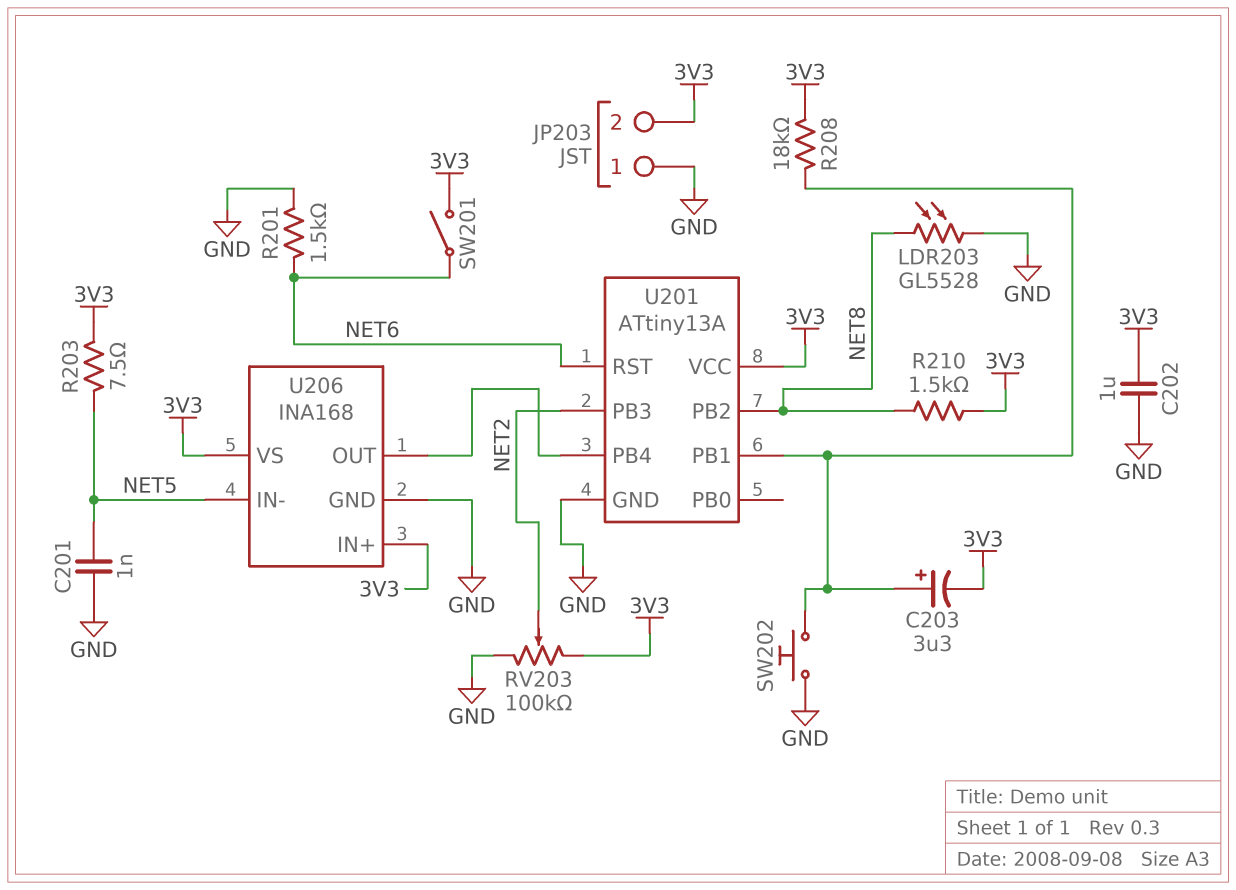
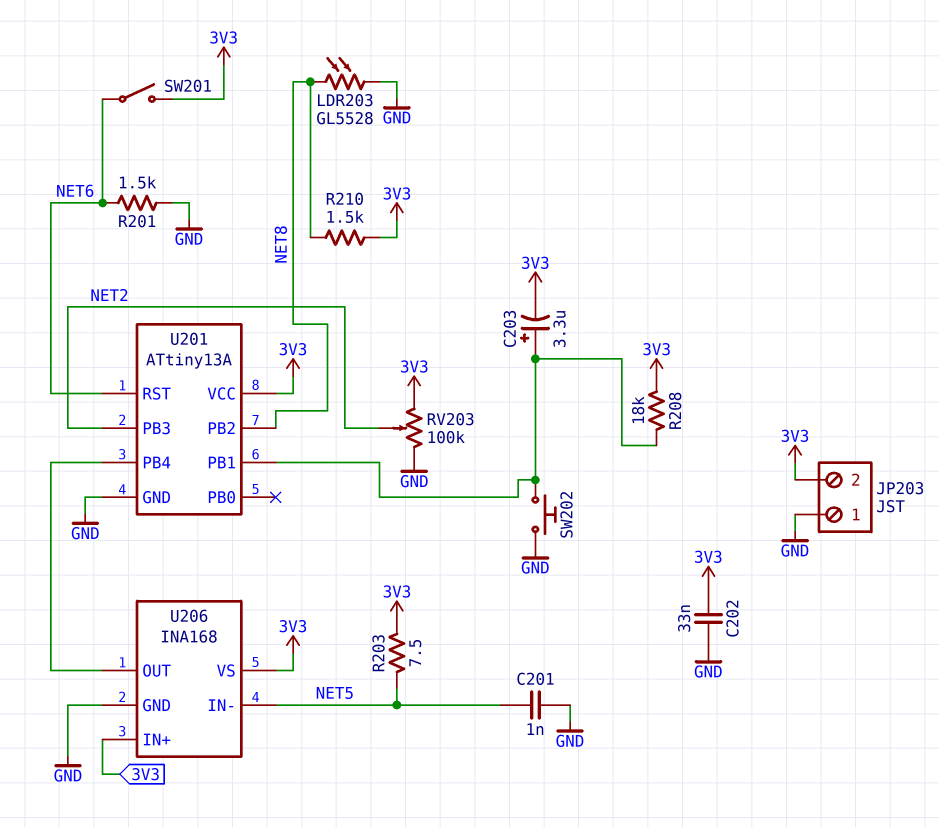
C202: 1uF (3V3, GND) -> 33nF (3V3, GND)

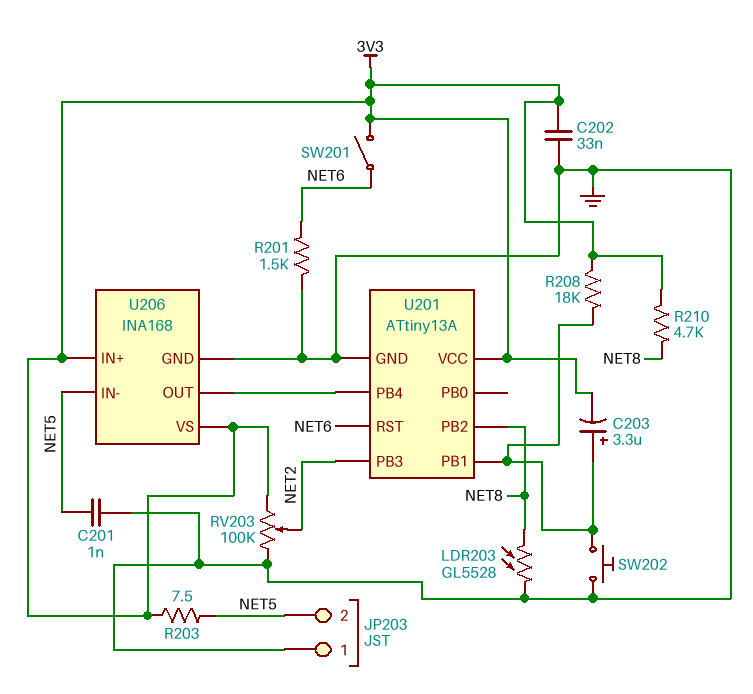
JP203 pin 2: 3V3 -> NET5
R210: 1.5k (3V3, NET8) -> 4.7k (3V3, NET8)

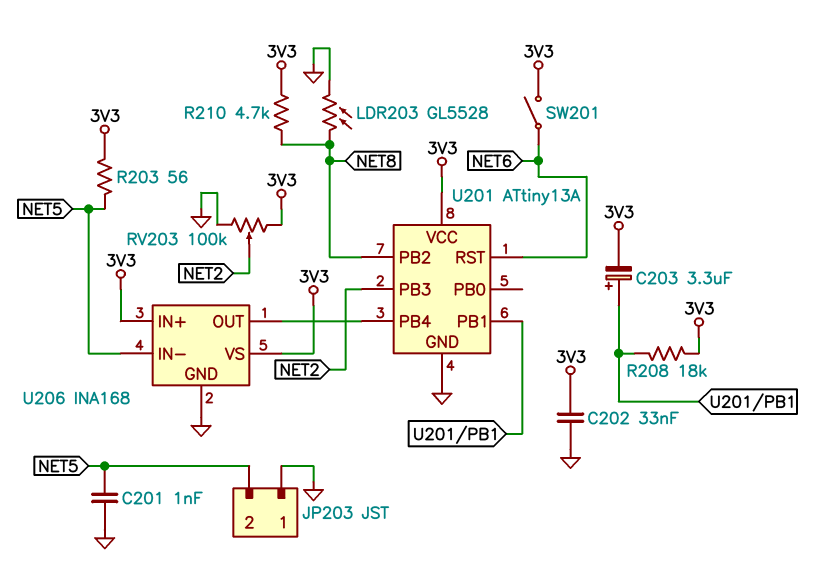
R201: 1.5k (GND, NET6) -> none
R203: 7.5 (3V3, NET5) -> 56 (3V3, NET5)
SW202: button (GND, U201/PB1) -> none

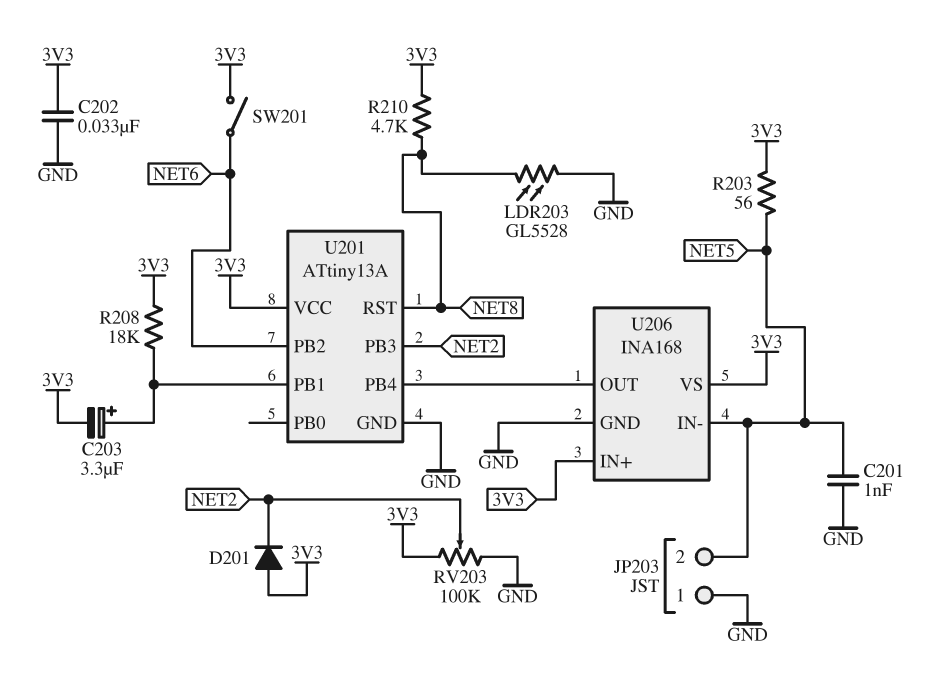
D201: none -> diode (A 3V3, K NET2)
U201 pin PB2: NET8 -> NET6
U201 pin RST: NET6 -> NET8

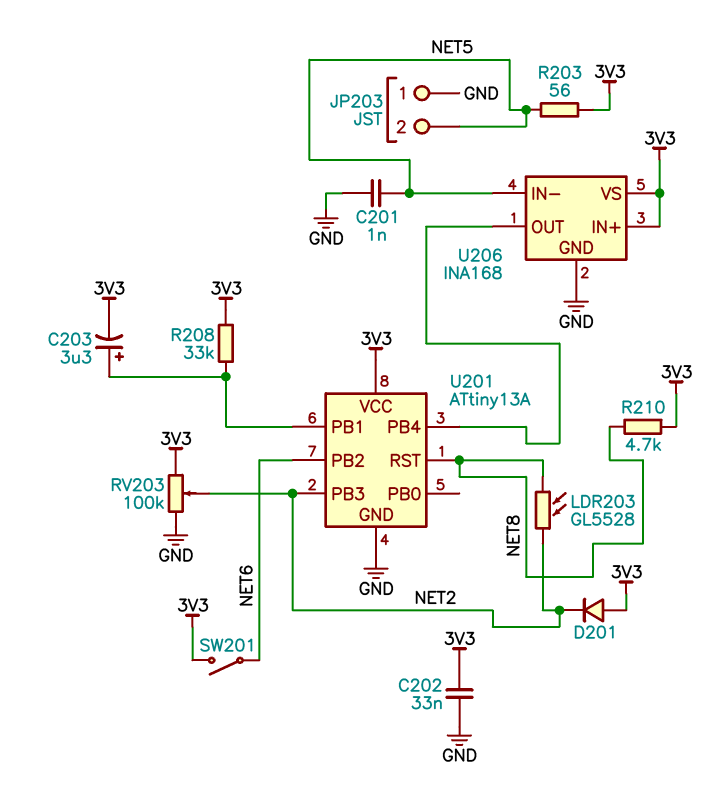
LDR203: GL5528 (GND, NET8) -> GL5528 (NET2, NET8)
R208: 18k (3V3, U201/PB1) -> 33k (3V3, U201/PB1)

